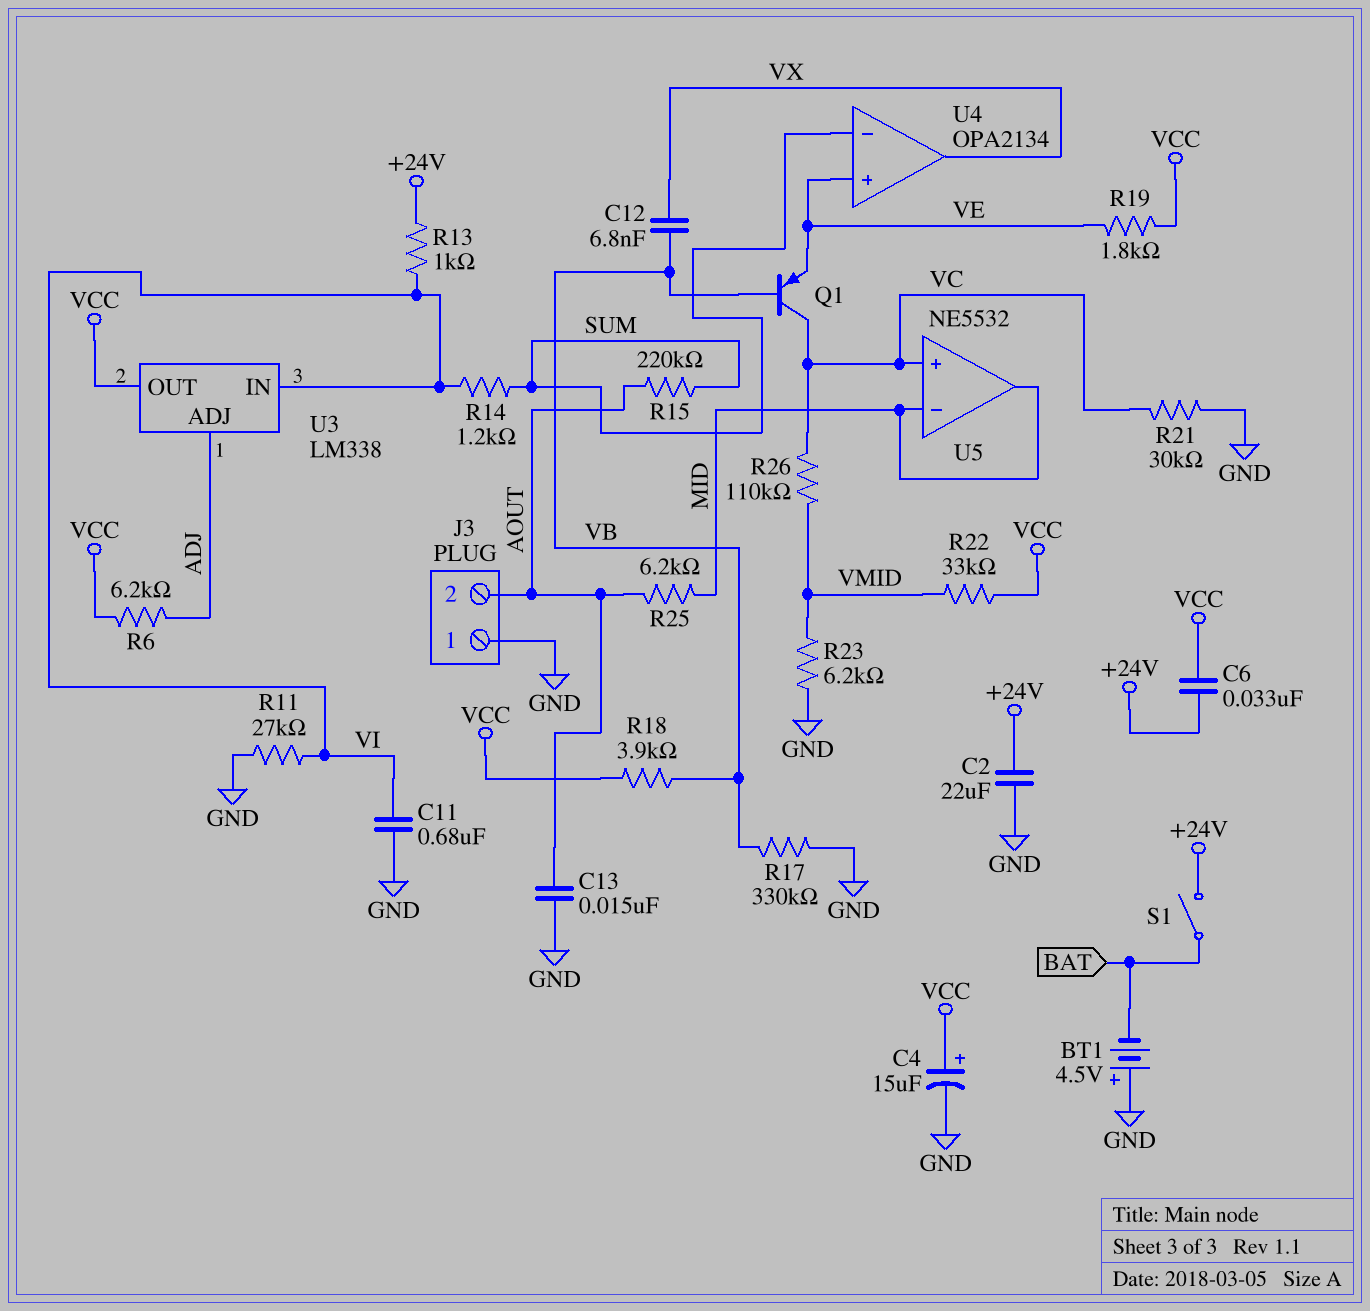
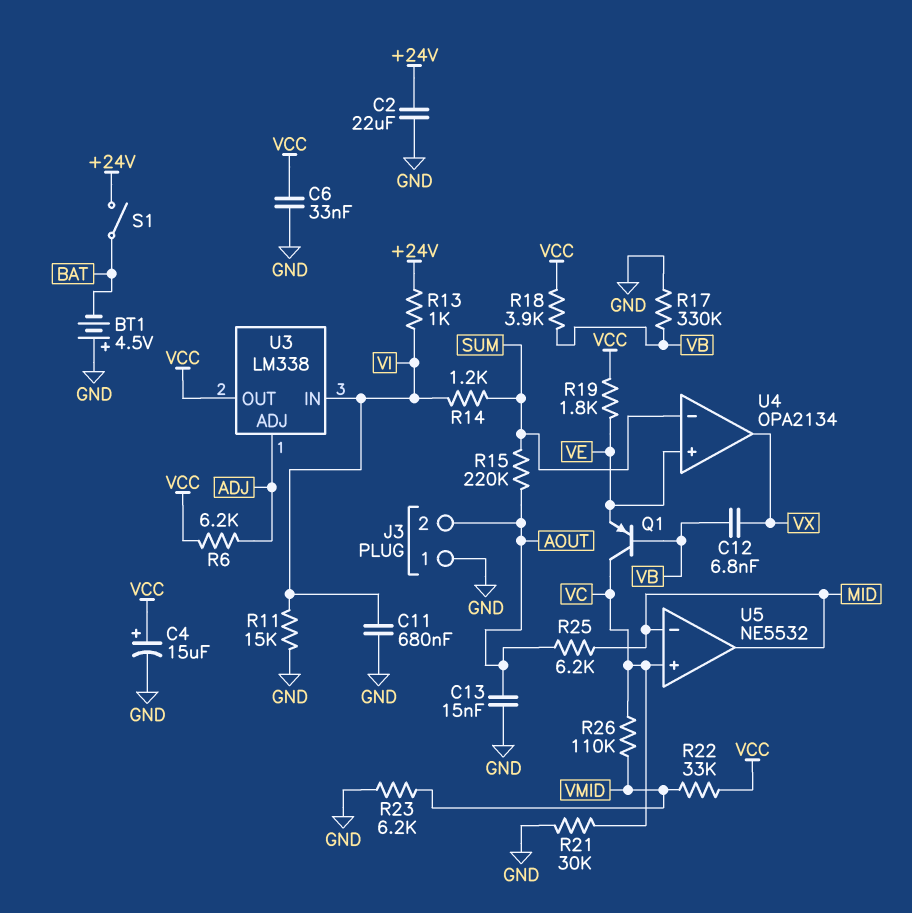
C6: 33nF (+24V, VCC) -> 33nF (GND, VCC)
R11: 27k (GND, VI) -> 15k (GND, VI)

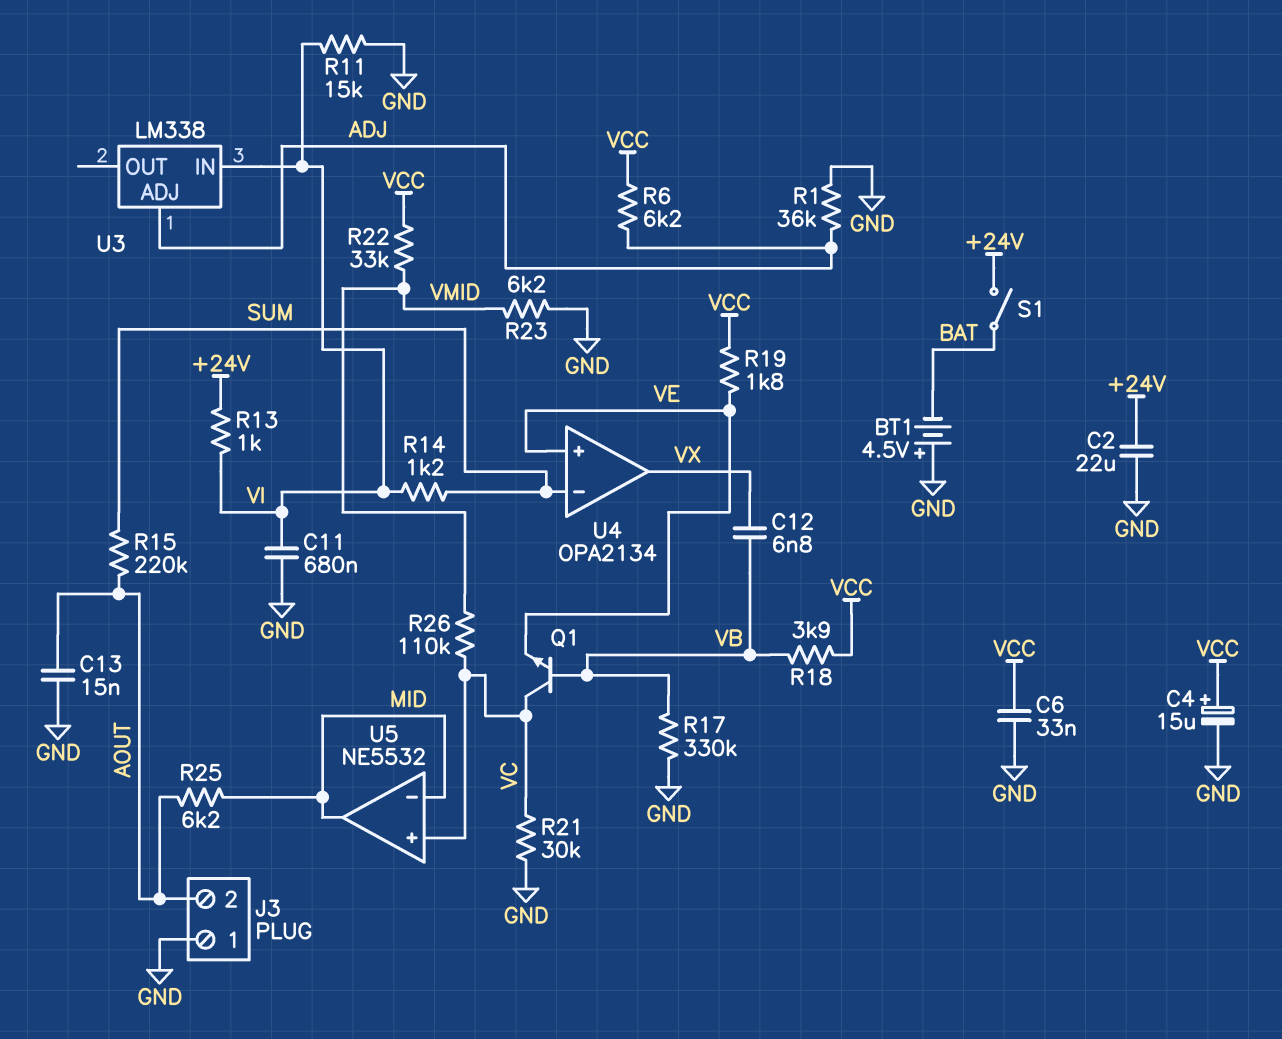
Q1: PNP (B VB, C VC, E VE) -> NPN (B VB, C VC, E VE)
R1: none -> 36k (ADJ, GND)
U3 pin OUT: VCC -> none

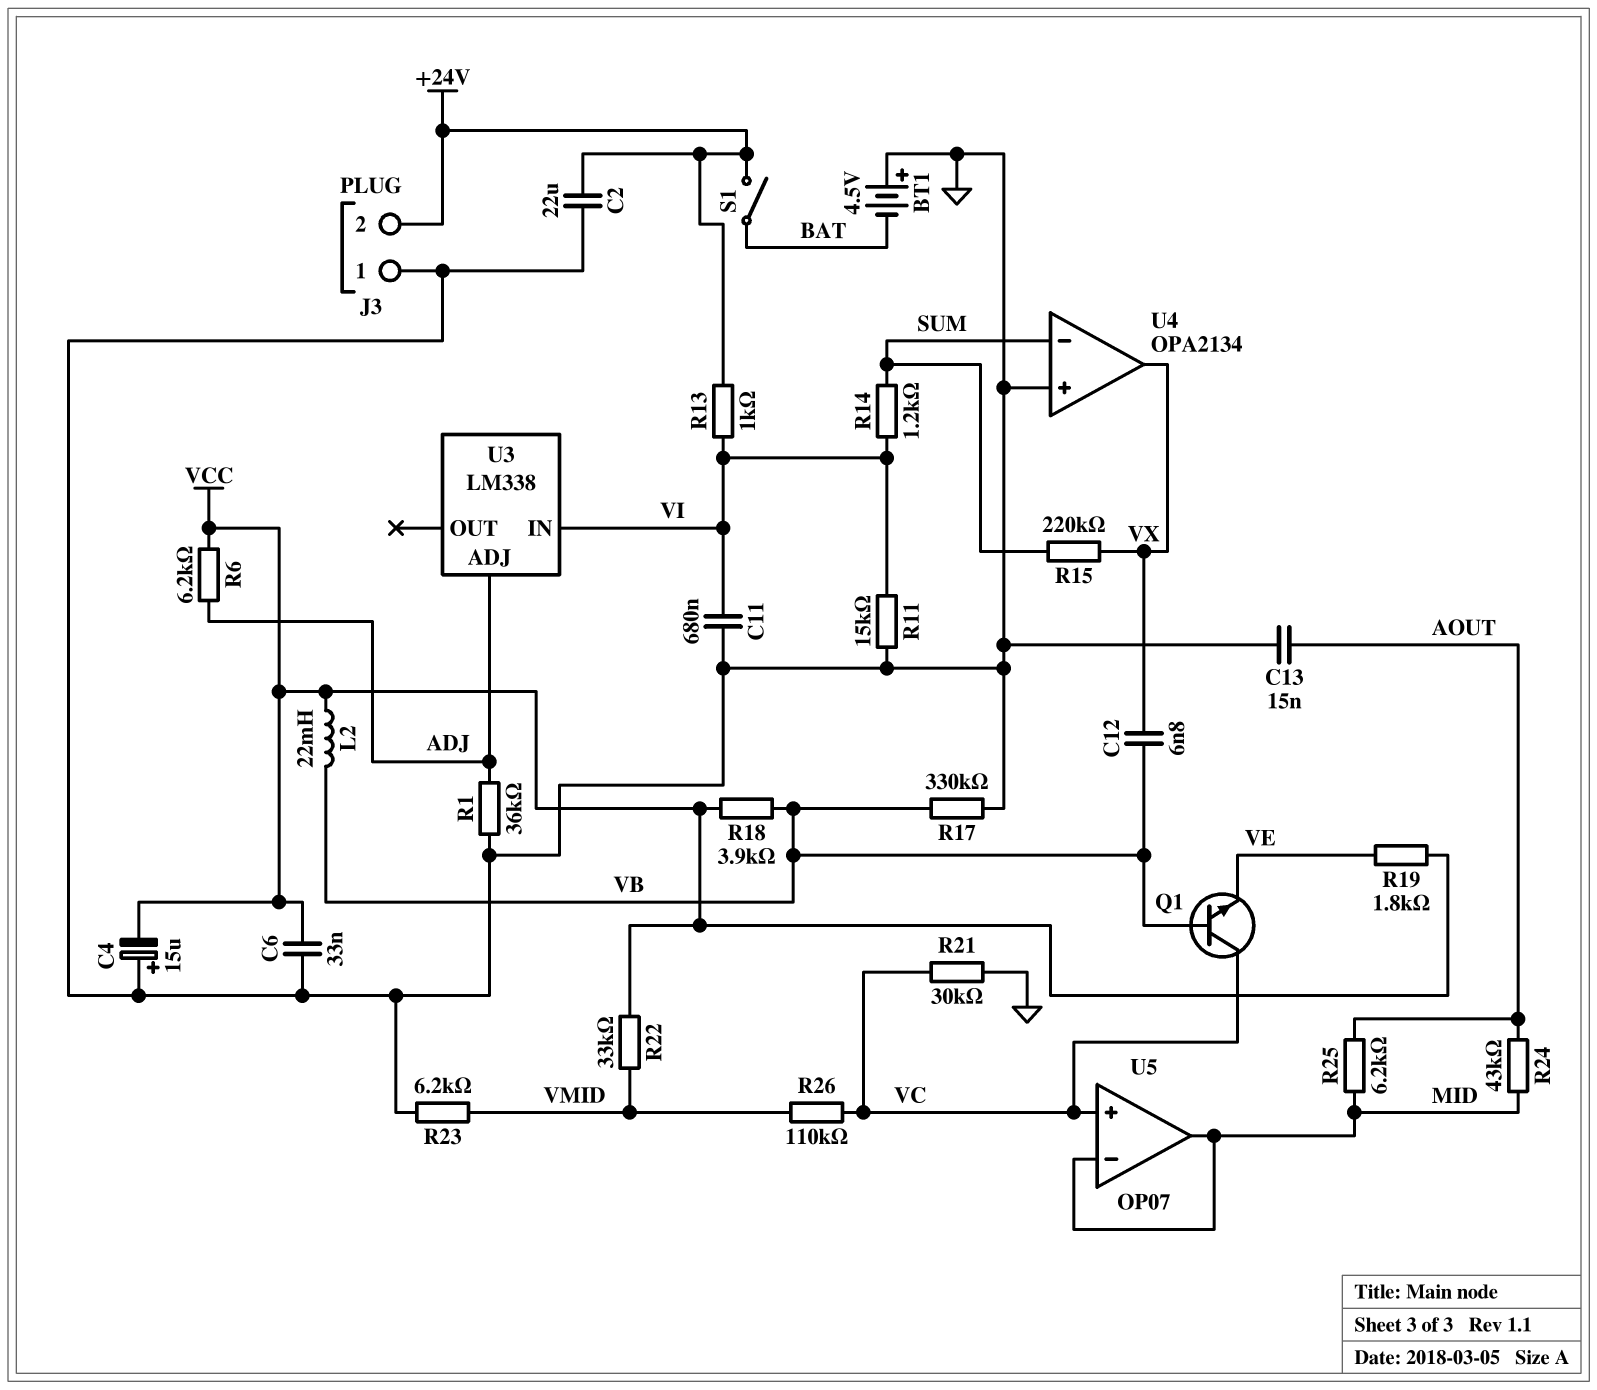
C4: 15uF (plus VCC, minus GND) -> 15uF (plus GND, minus VCC)
J3 pin 2: AOUT -> +24V
L2: none -> 22mH (VB, VCC)
R15: 220k (AOUT, SUM) -> 220k (SUM, VX)
R24: none -> 43k (AOUT, MID)
U4 pin in+: VE -> GND
U5: NE5532 -> OP07

